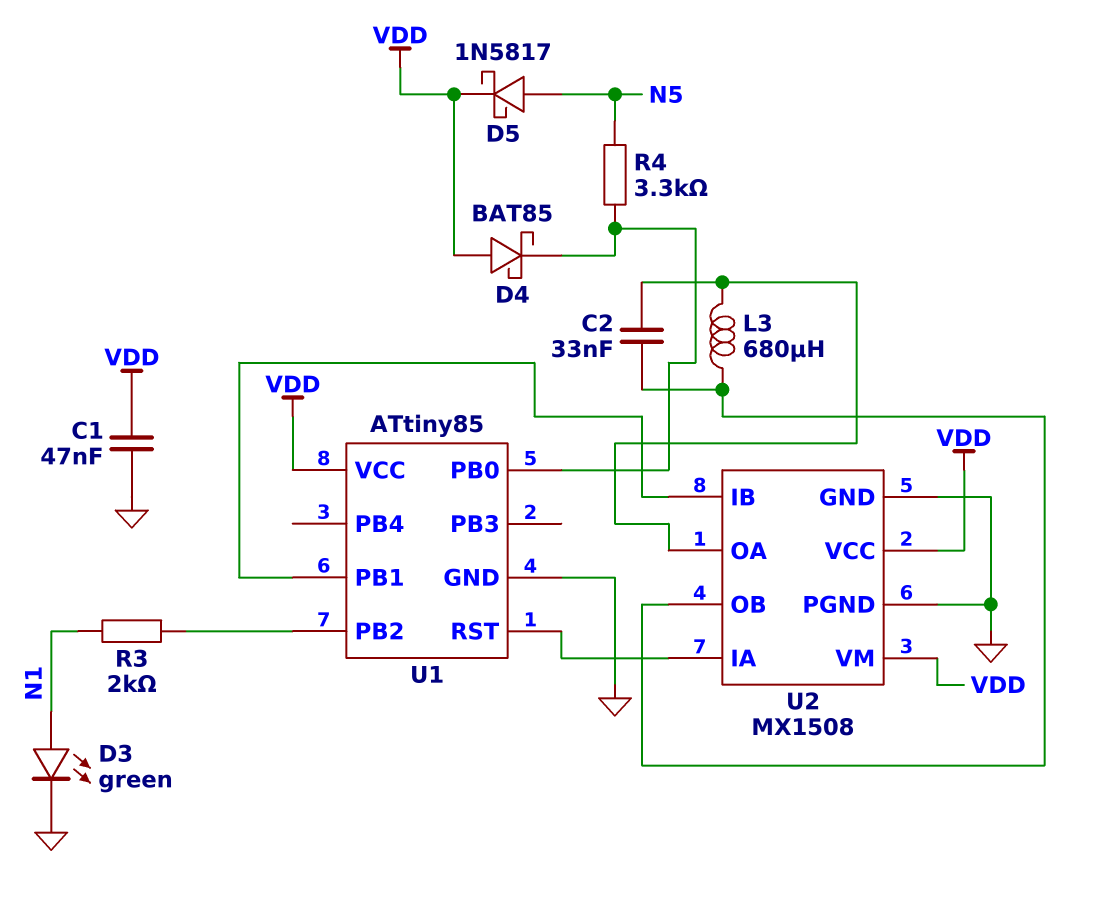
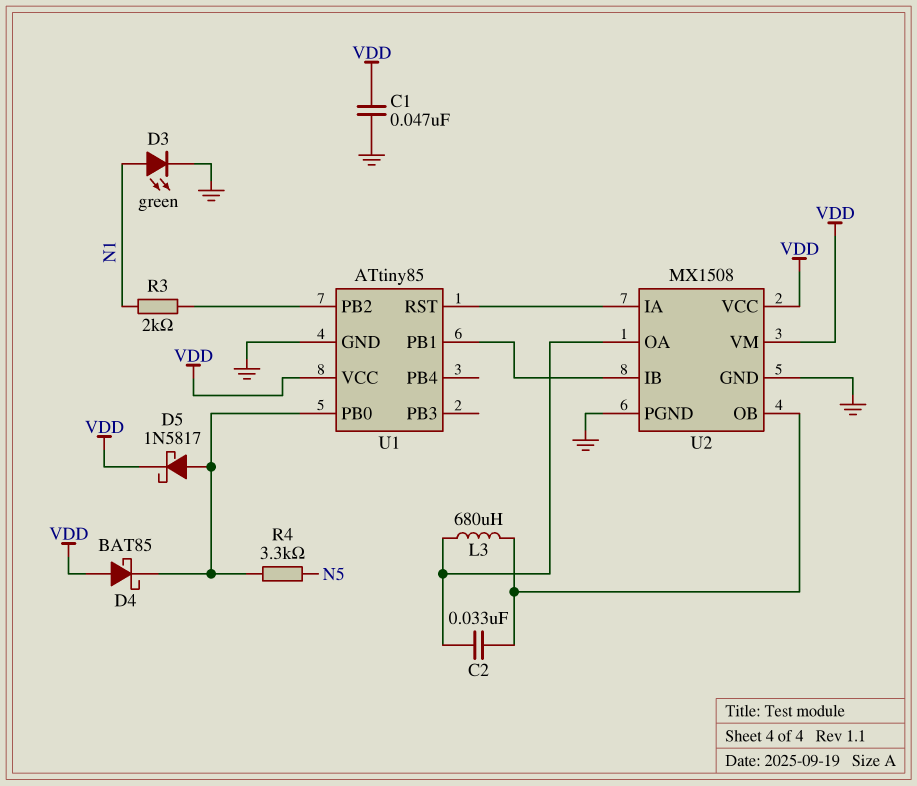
D5: schottky 1N5817 (A N5, K VDD) -> schottky 1N5817 (A U1/PB0, K VDD)

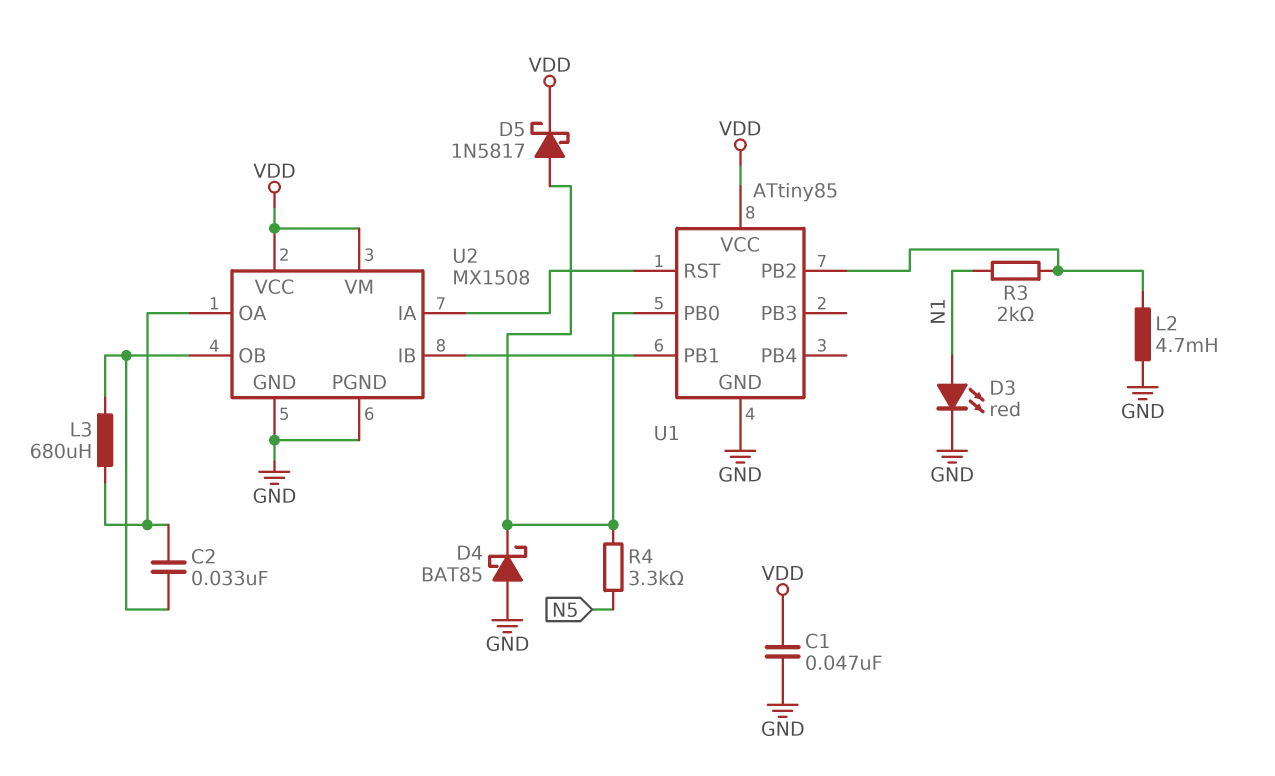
D3: LED green (A N1, K GND) -> LED red (A N1, K GND)
D4: schottky BAT85 (A VDD, K U1/PB0) -> schottky BAT85 (A GND, K U1/PB0)
L2: none -> 4.7mH (GND, U1/PB2)

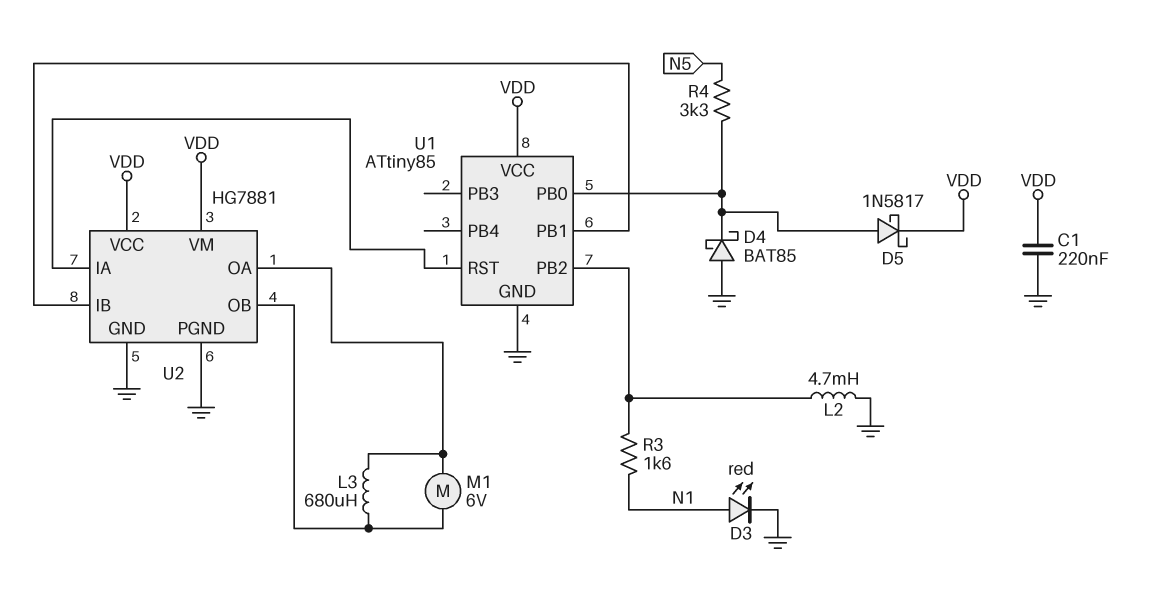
C1: 47nF (GND, VDD) -> 220nF (GND, VDD)
C2: 33nF (U2/OA, U2/OB) -> none
M1: none -> motor 6V (U2/OA, U2/OB)
R3: 2k (N1, U1/PB2) -> 1.6k (N1, U1/PB2)
U2: MX1508 -> HG7881

